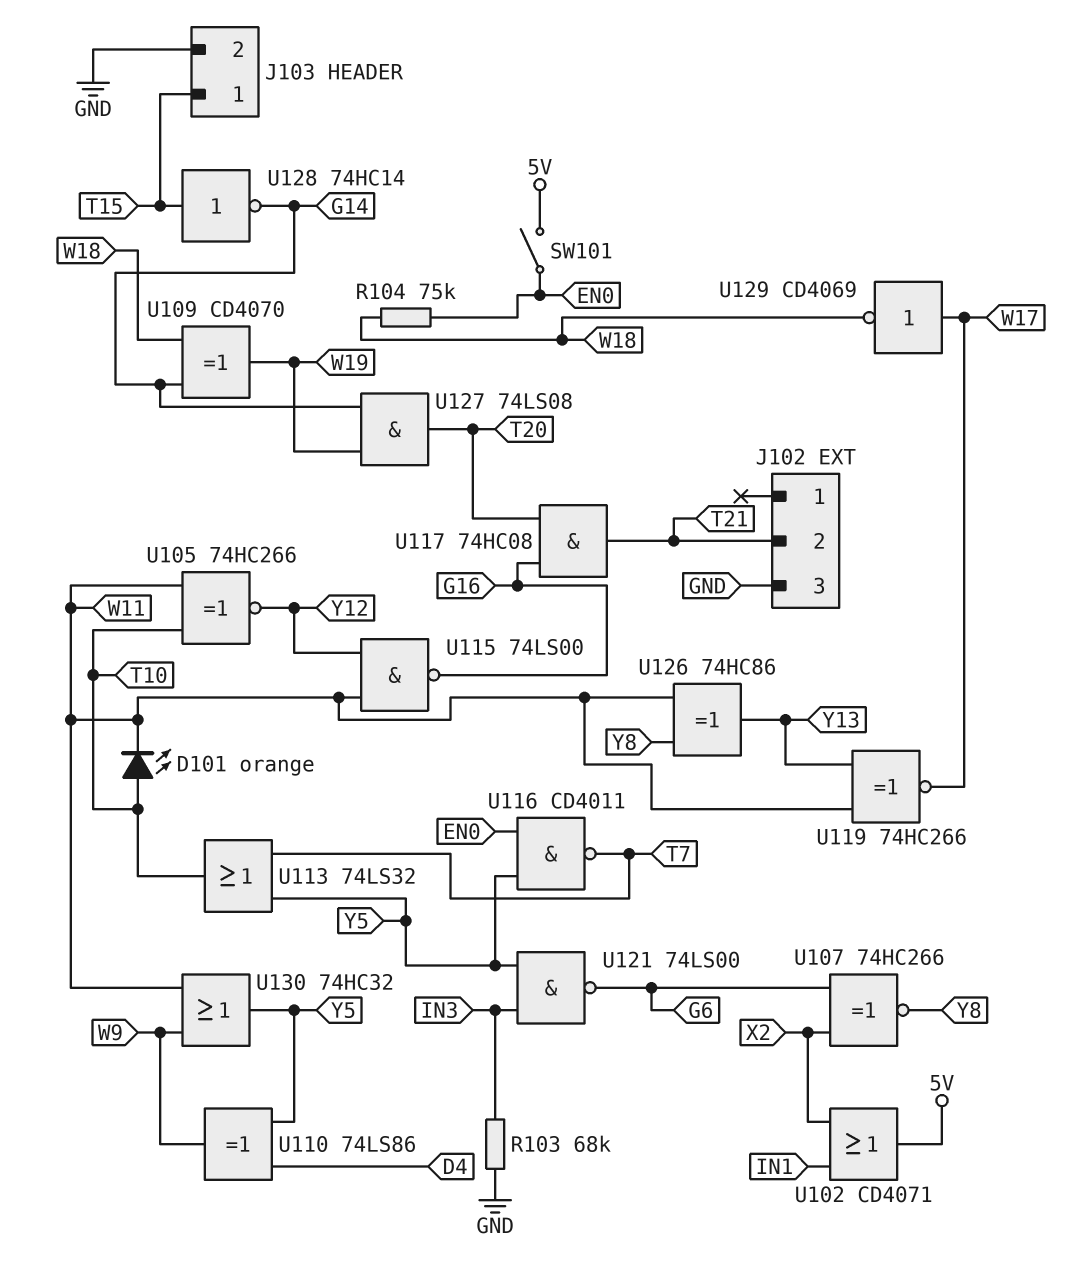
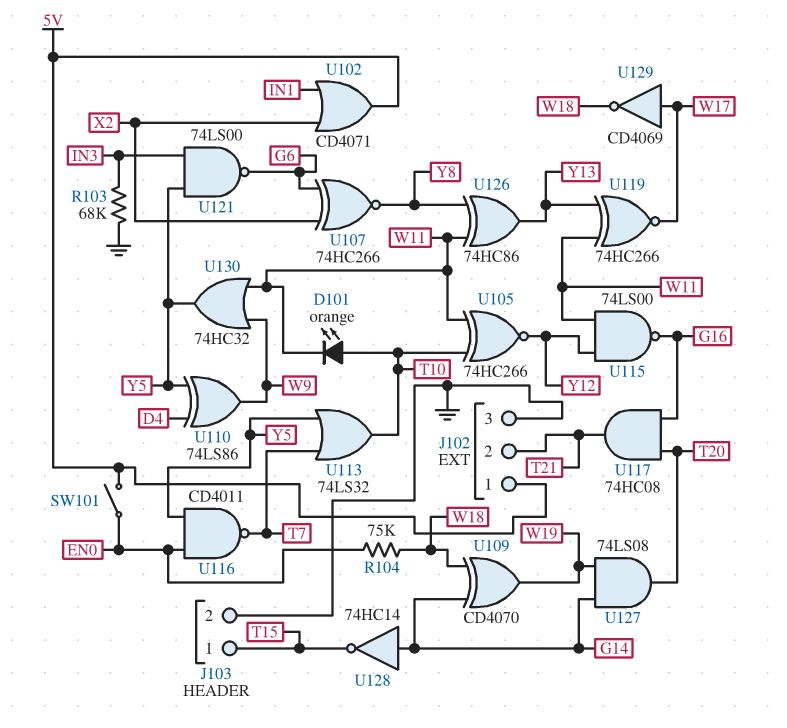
J102 pin 1: none -> 5V
U128: NOT 74HC14 (in T15, out G14) -> NOT 74HC14 (in G14, out T15)

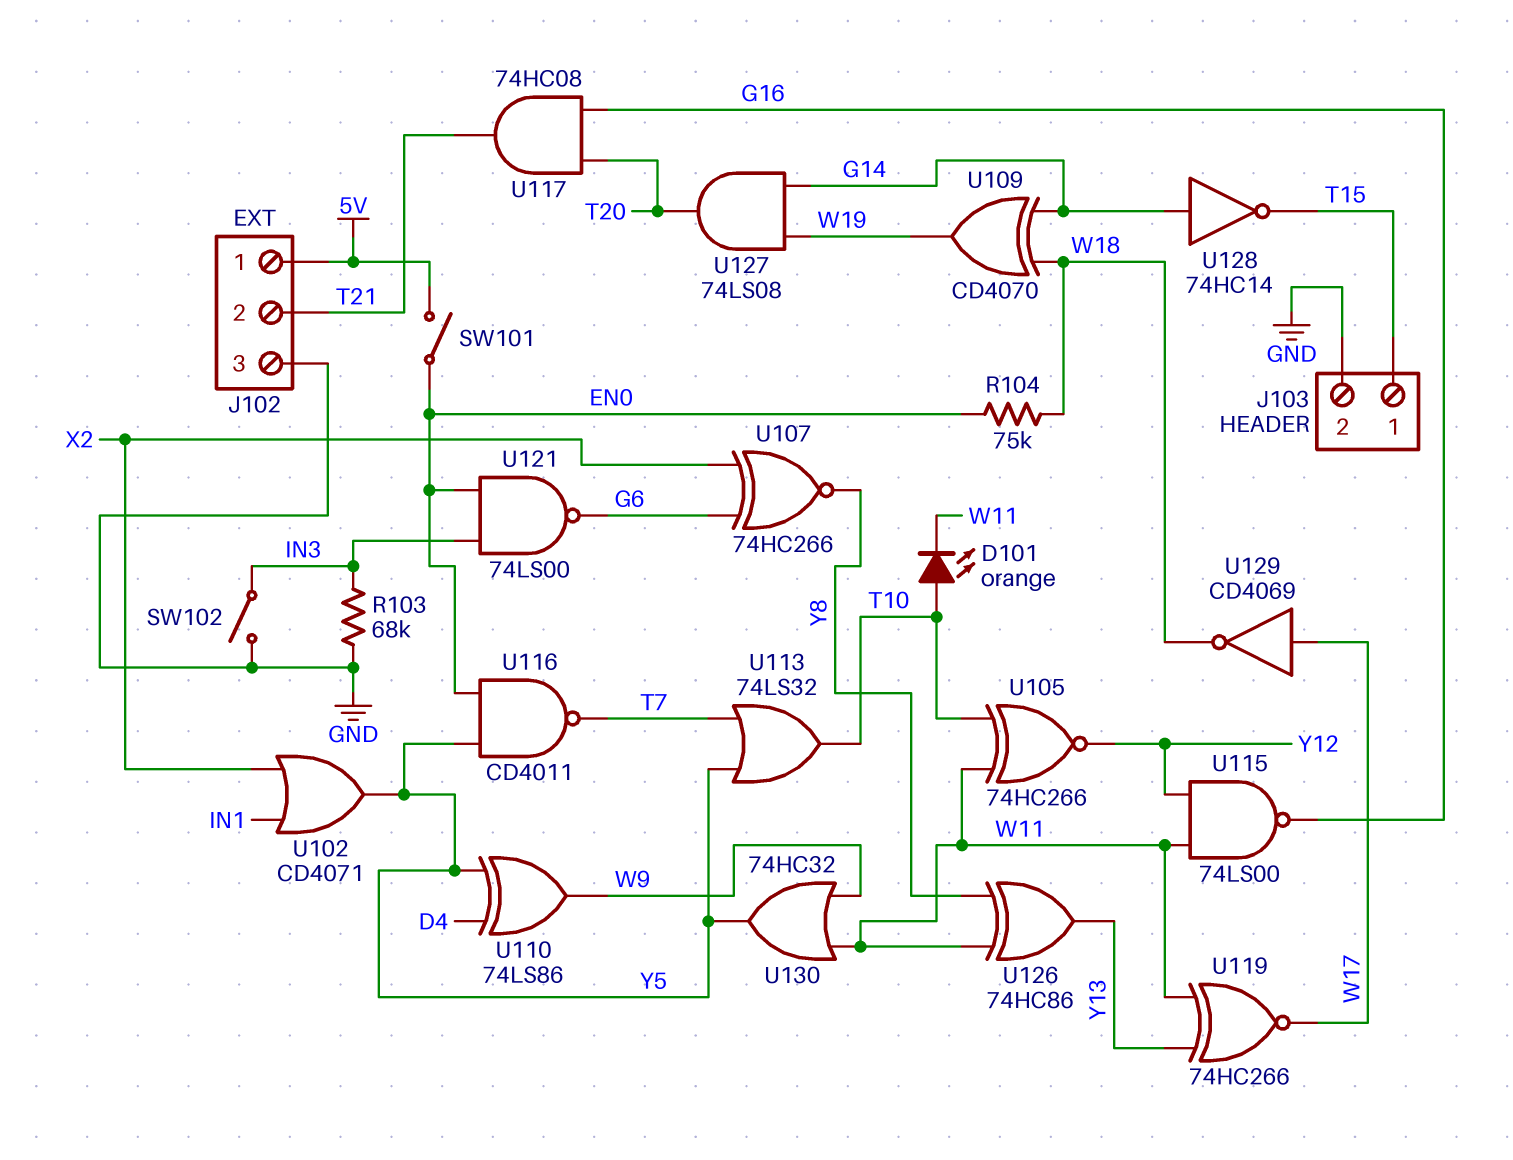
SW102: none -> switch (GND, IN3)
U102: OR CD4071 (in IN1, in X2, out 5V) -> OR CD4071 (in IN1, in X2, out Y5)
U121: NAND 74LS00 (in IN3, in Y5, out G6) -> NAND 74LS00 (in EN0, in IN3, out G6)

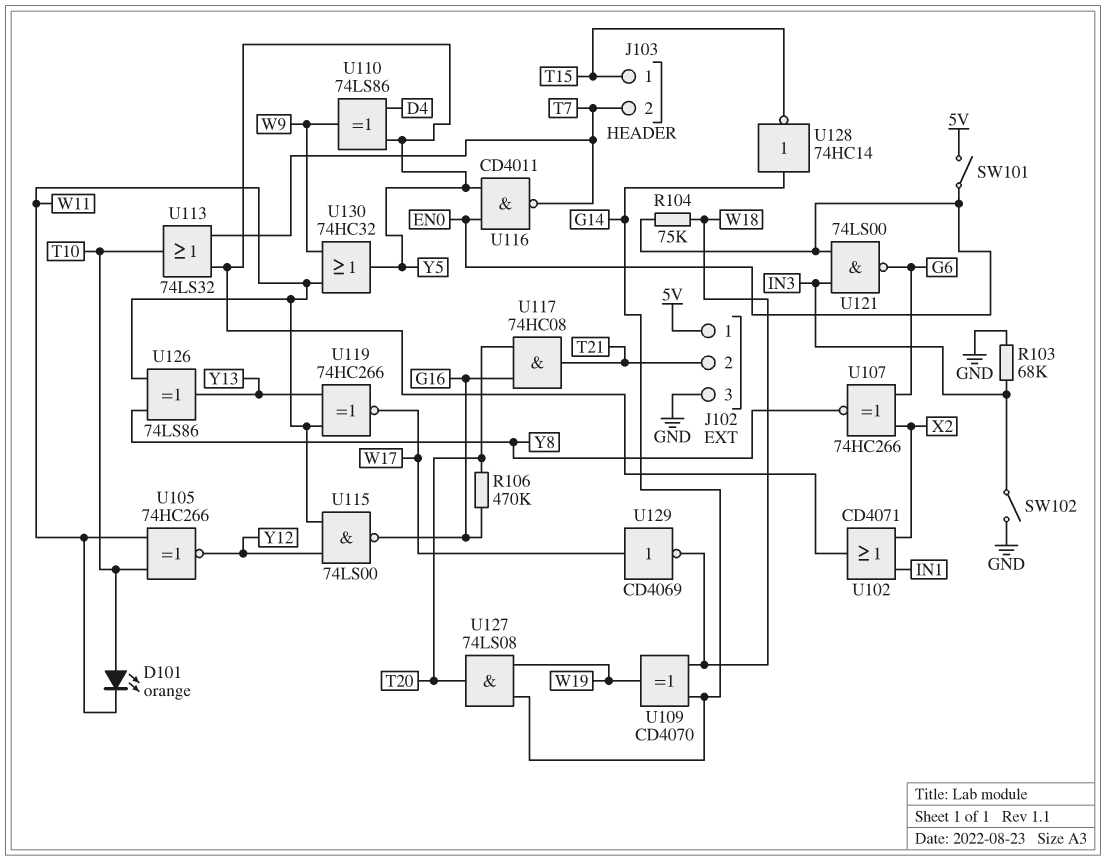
J103 pin 2: GND -> T7
R106: none -> 470k (G16, T20)
U126: XOR 74HC86 (in W11, in Y8, out Y13) -> XOR 74LS86 (in W11, in Y8, out Y13)

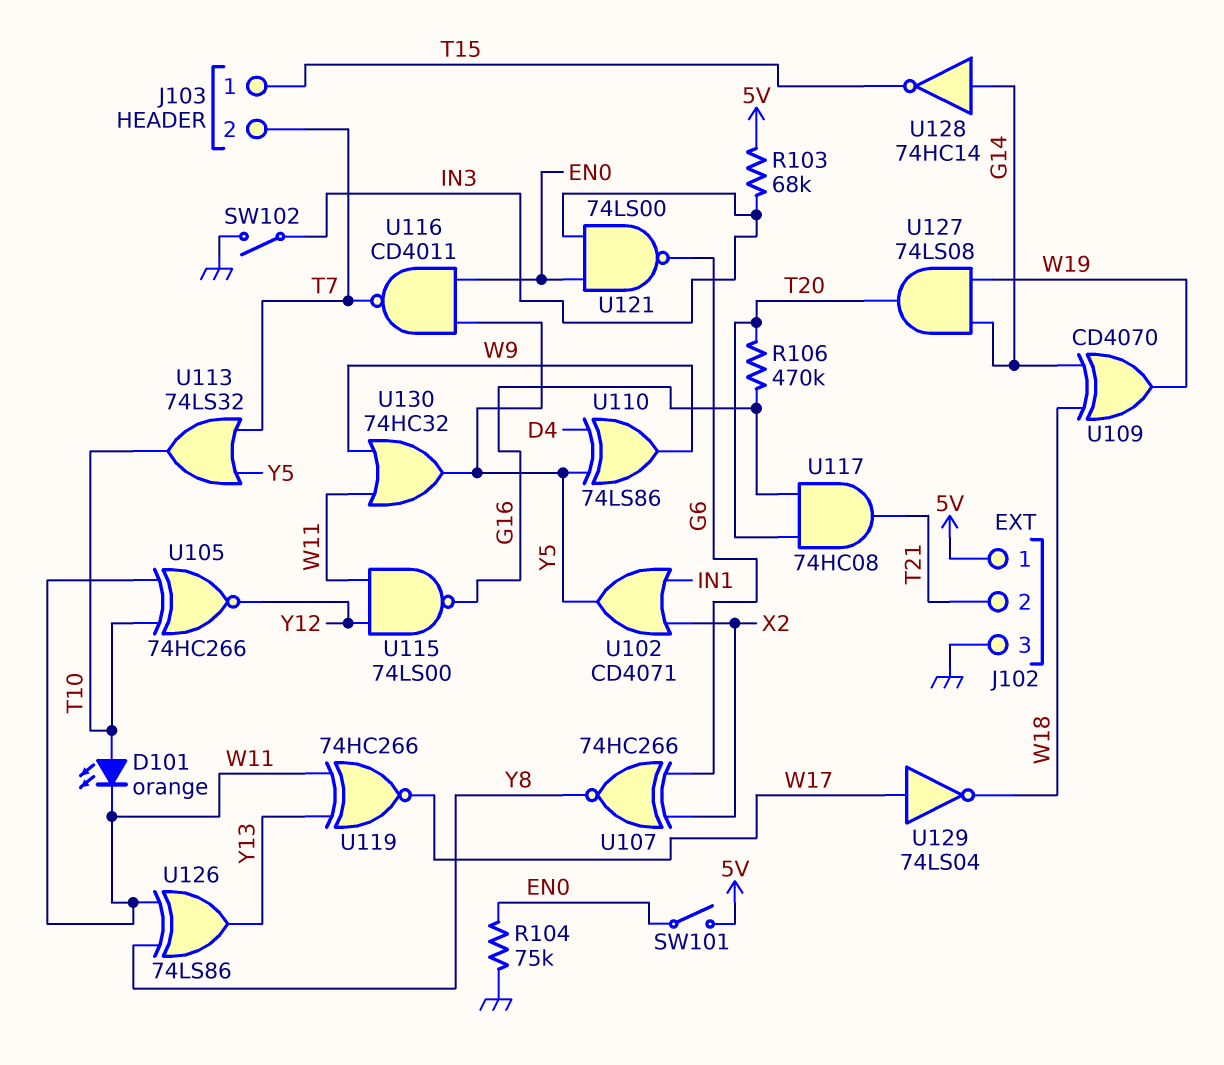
R103: 68k (GND, IN3) -> 68k (5V, IN3)
R104: 75k (EN0, W18) -> 75k (EN0, GND)
U129: NOT CD4069 (in W17, out W18) -> NOT 74LS04 (in W17, out W18)

